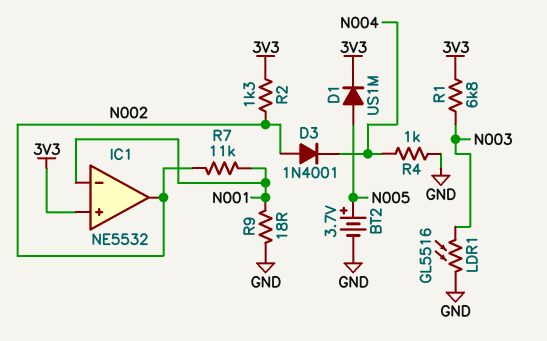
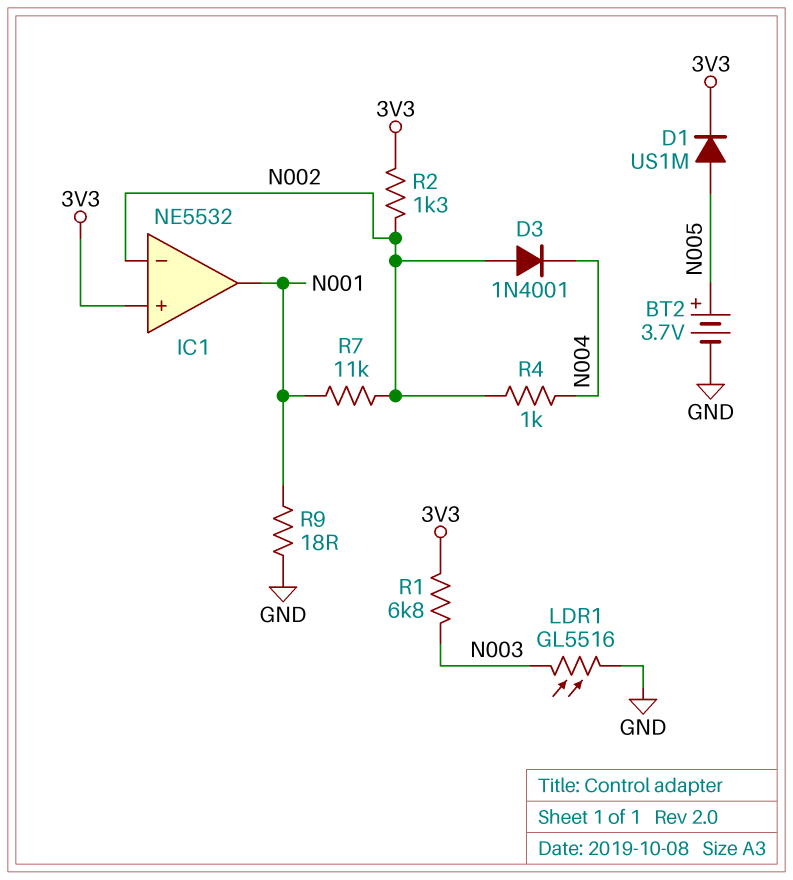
IC1 pin in-: N001 -> N002
IC1 pin out: N002 -> N001
R4: 1k (GND, N004) -> 1k (N002, N004)

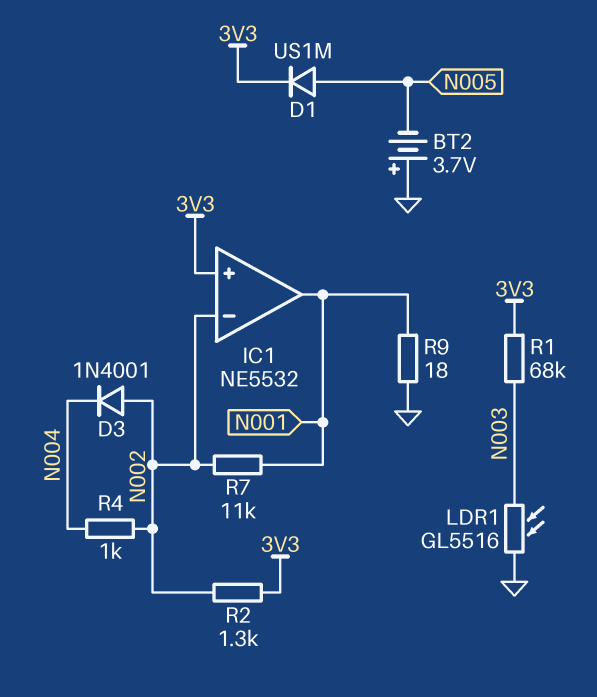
BT2: 3.7V (plus N005, minus GND) -> 3.7V (plus GND, minus N005)
R1: 6.8k (3V3, N003) -> 68k (3V3, N003)

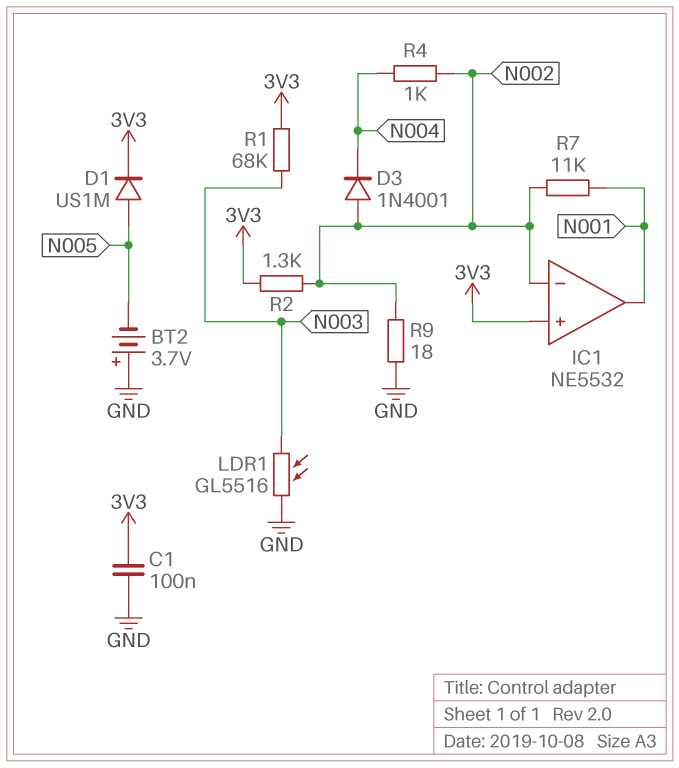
C1: none -> 100nF (3V3, GND)
R9: 18 (GND, N001) -> 18 (GND, N002)

